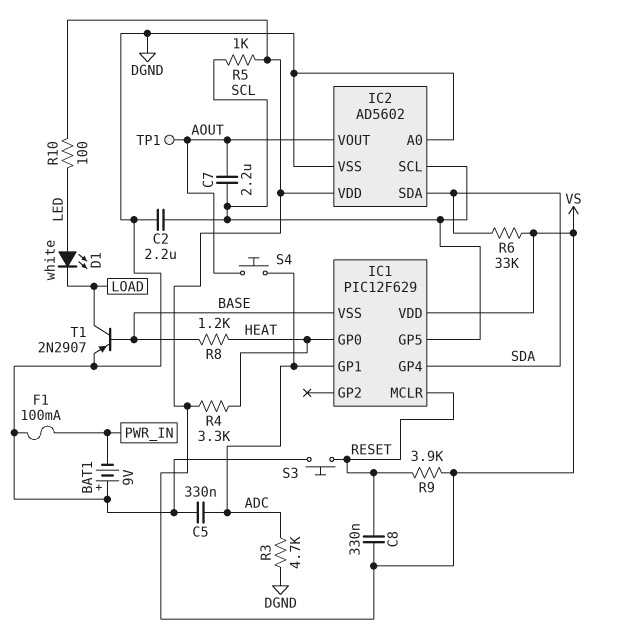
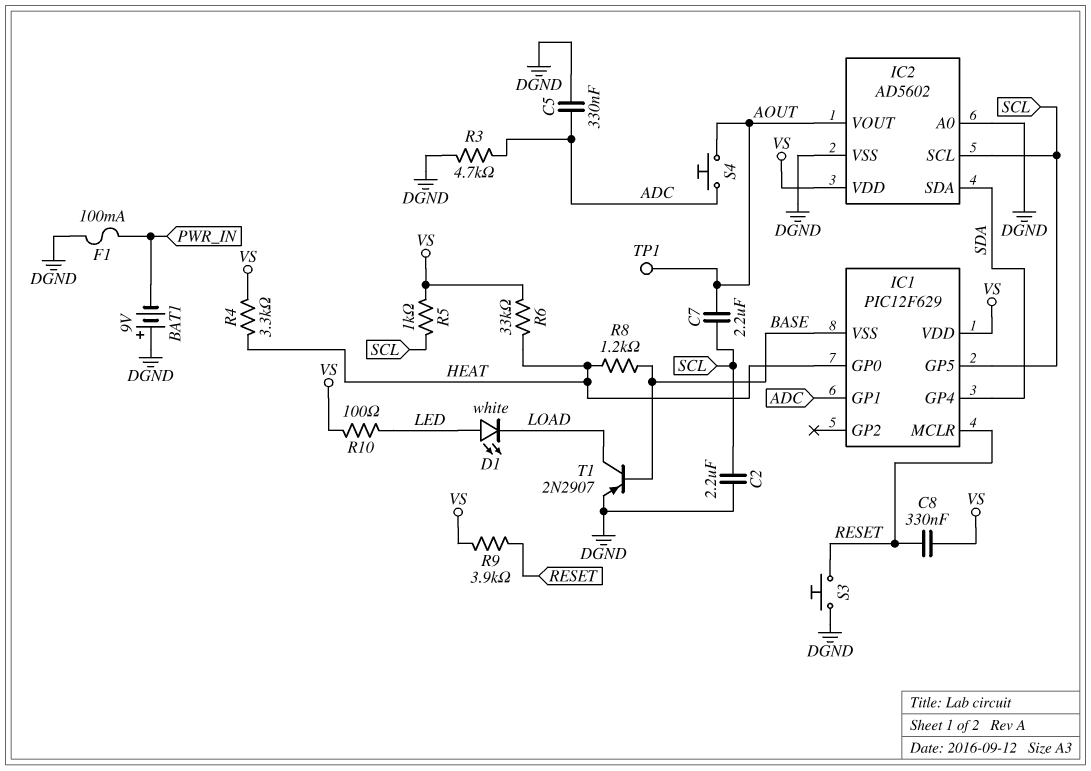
R6: 33k (SDA, VS) -> 33k (HEAT, VS)

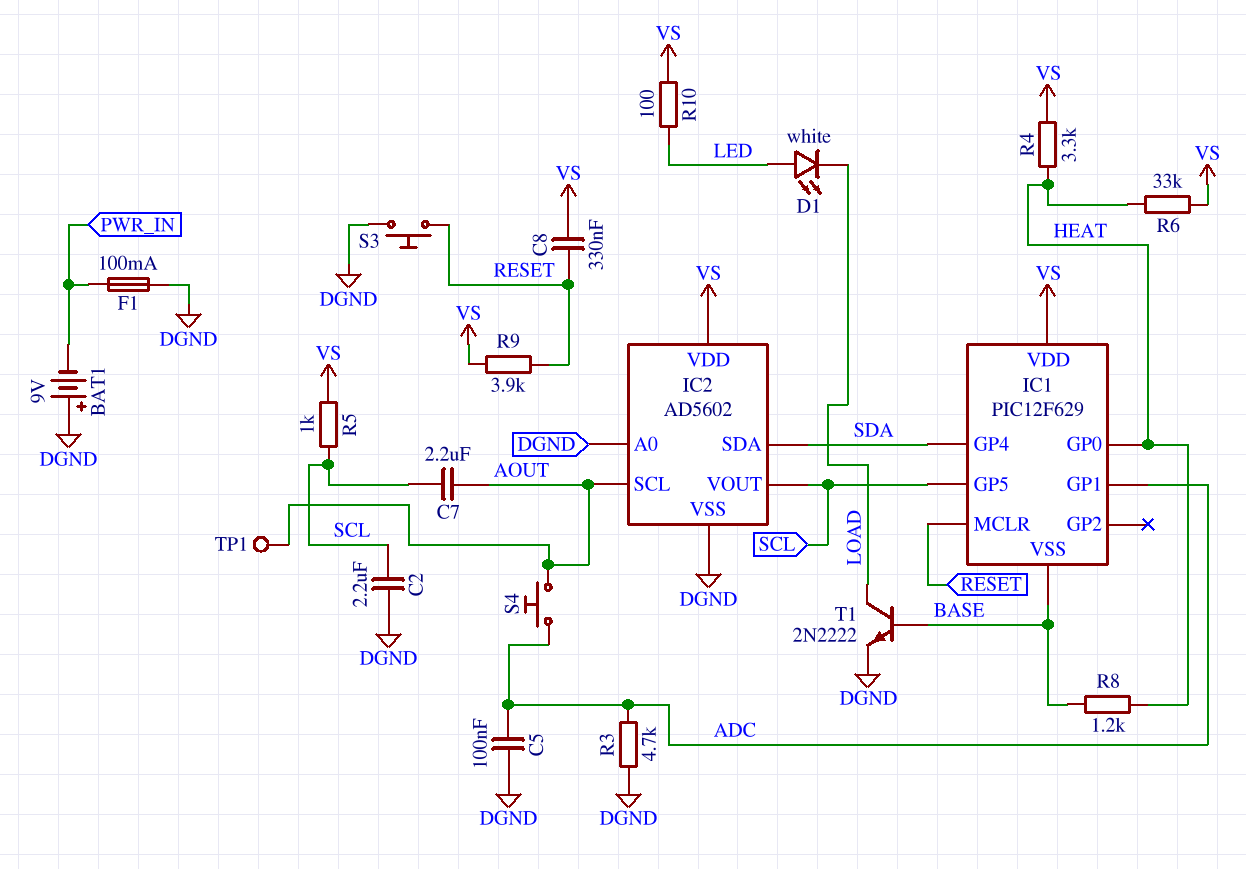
C5: 330nF (ADC, DGND) -> 100nF (ADC, DGND)
IC2 pin SCL: SCL -> AOUT
IC2 pin VOUT: AOUT -> SCL
T1: PNP 2N2907 (B BASE, C LOAD, E DGND) -> NPN 2N2222 (B BASE, C LOAD, E DGND)

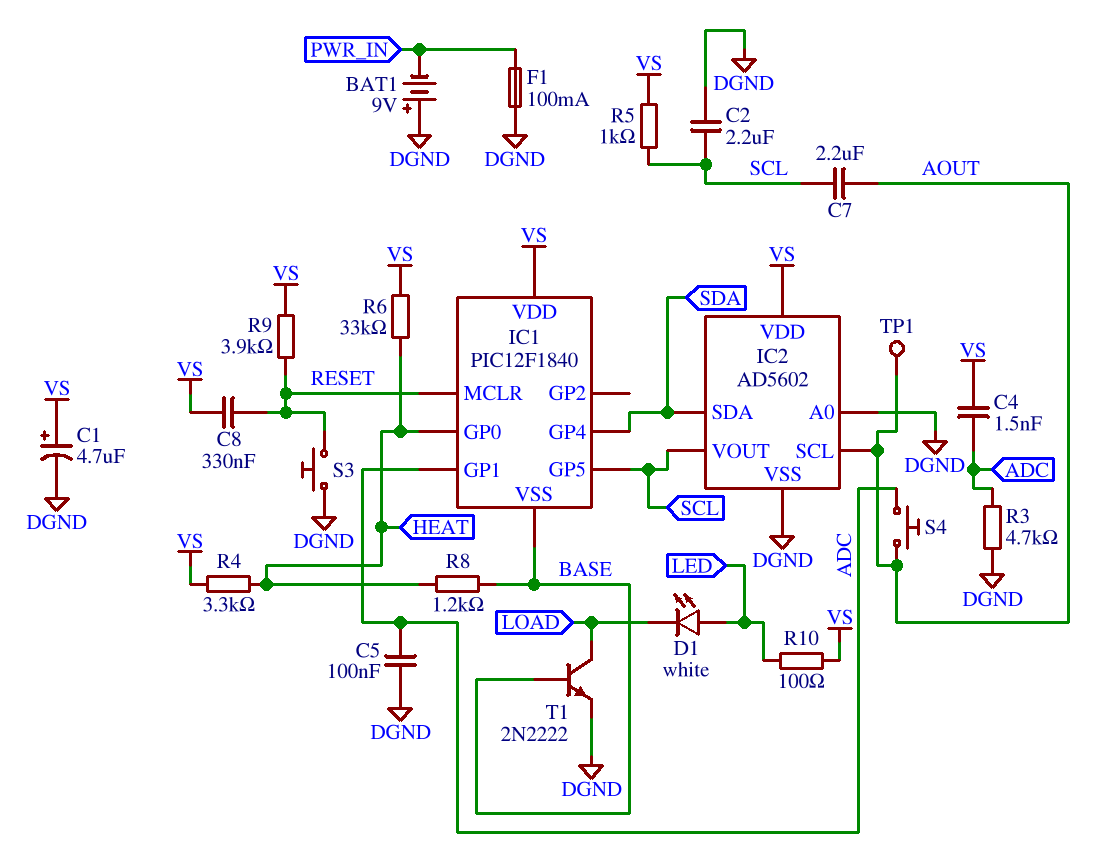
C1: none -> 4.7uF (plus VS, minus DGND)
C4: none -> 1.5nF (ADC, VS)
IC1: PIC12F629 -> PIC12F1840

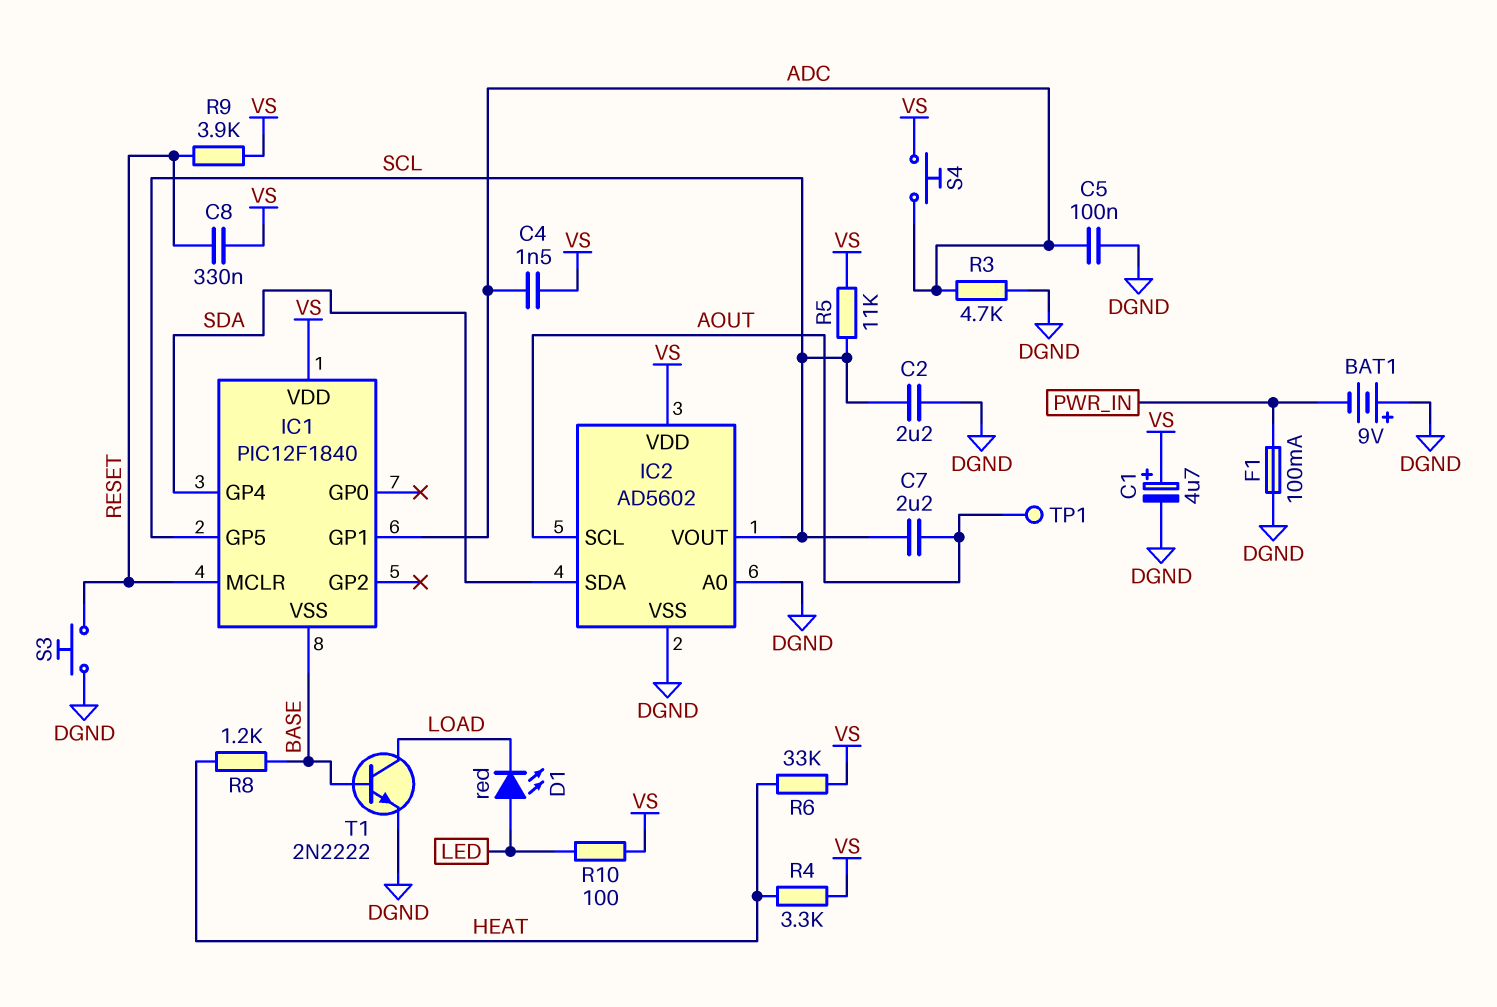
D1: LED white (A LED, K LOAD) -> LED red (A LED, K LOAD)
IC1 pin GP0: HEAT -> none
R5: 1k (SCL, VS) -> 11k (SCL, VS)
S4: button (ADC, AOUT) -> button (ADC, VS)

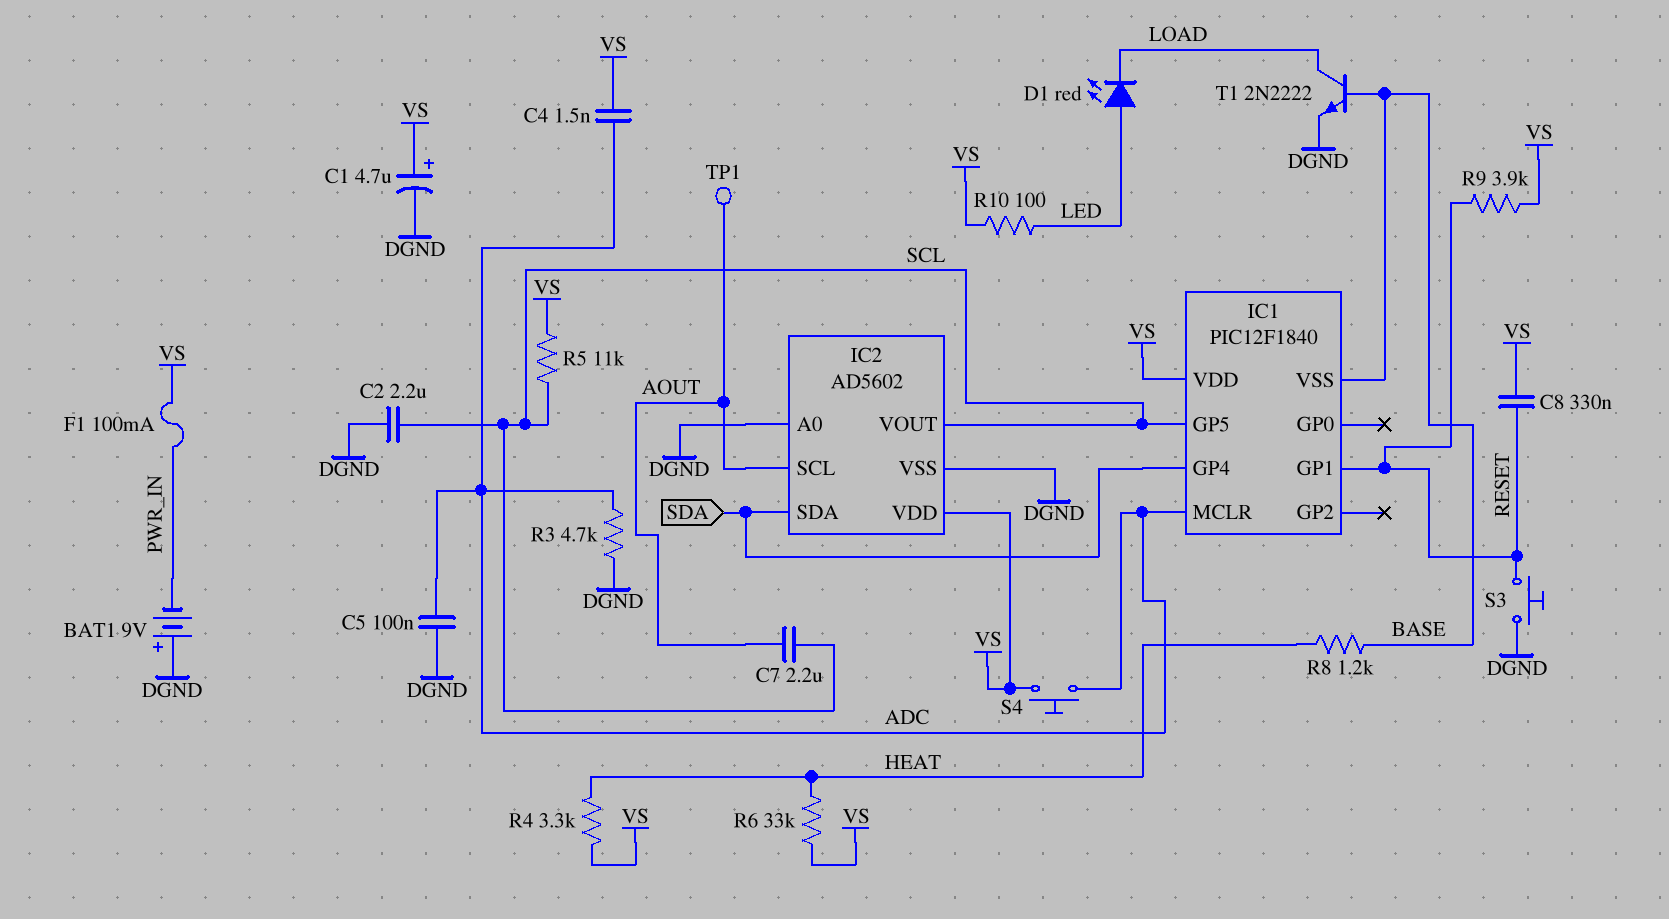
F1: 100mA (DGND, PWR_IN) -> 100mA (PWR_IN, VS)
IC1 pin GP1: ADC -> RESET
IC1 pin MCLR: RESET -> ADC

